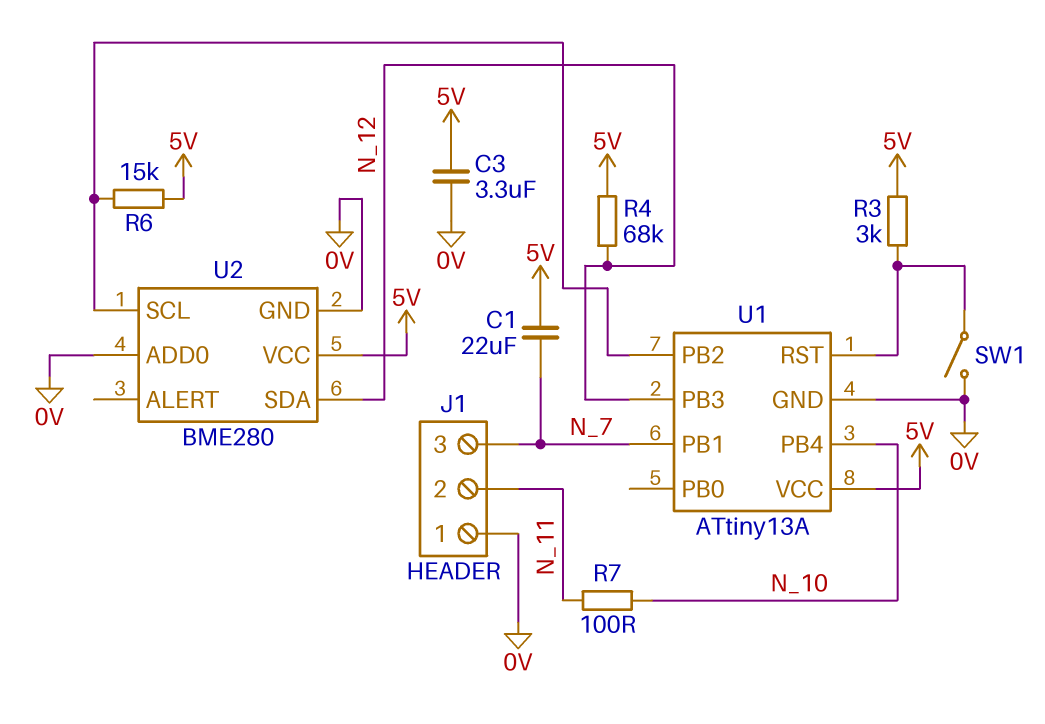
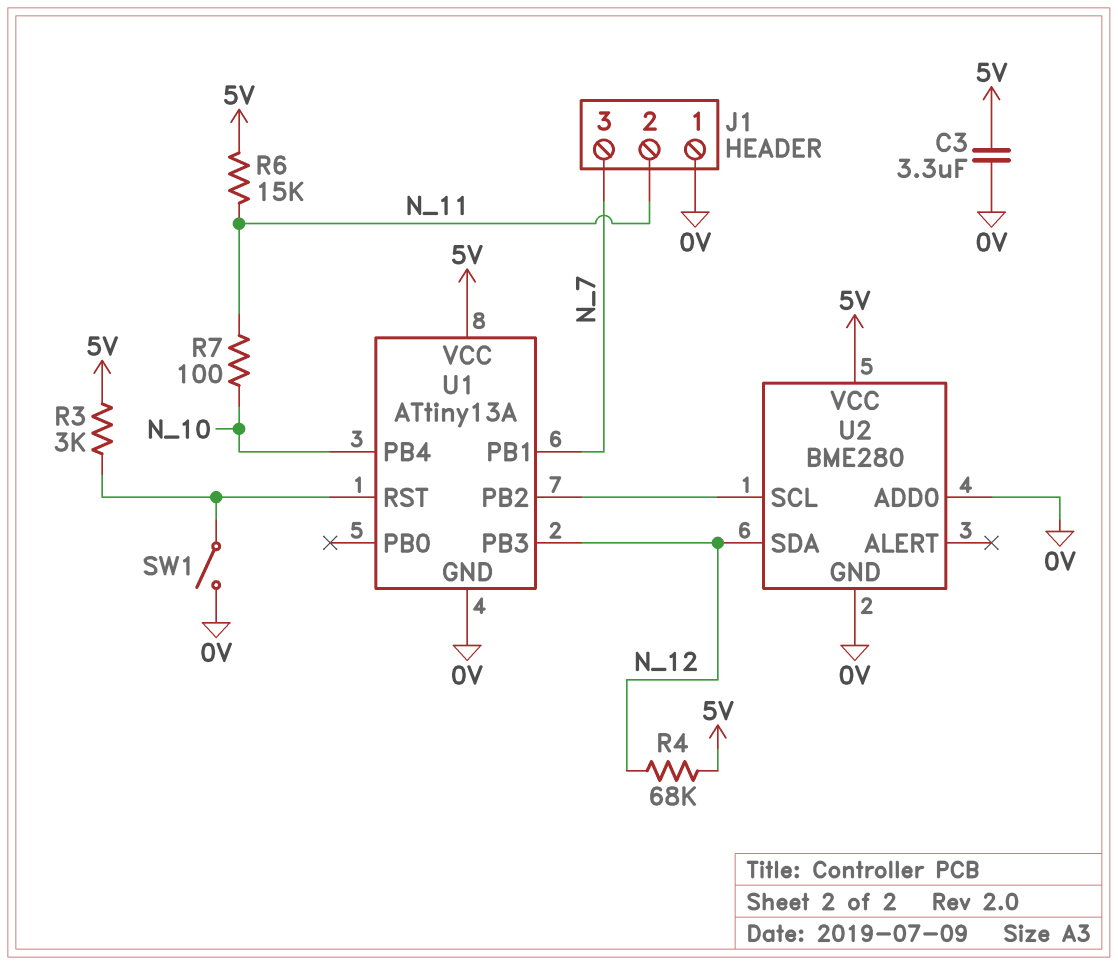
C1: 22uF (5V, N_7) -> none
R6: 15k (5V, U1/PB2) -> 15k (5V, N_11)

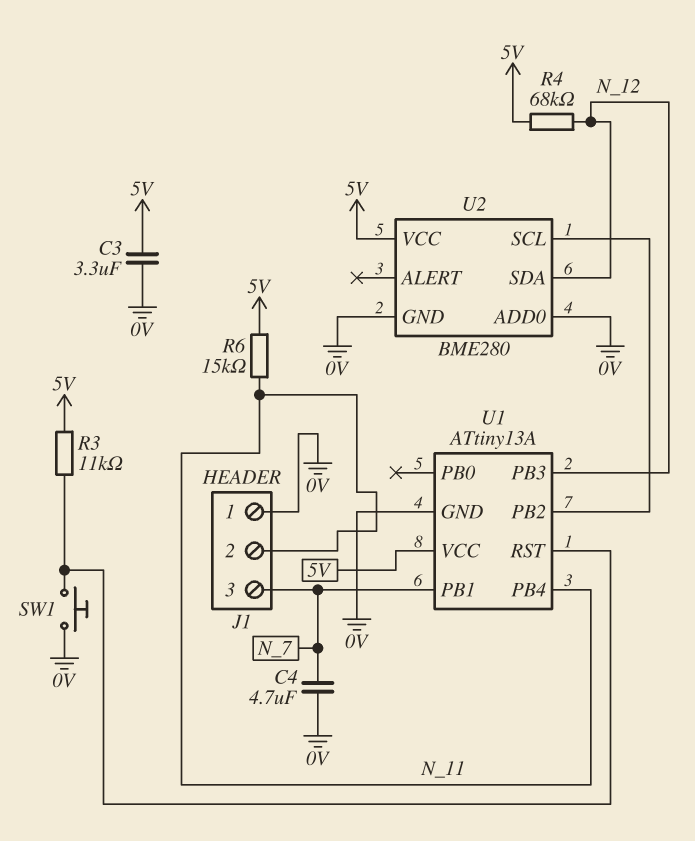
C4: none -> 4.7uF (0V, N_7)
R3: 3k (5V, U1/RST) -> 11k (5V, U1/RST)
R7: 100 (N_10, N_11) -> none
SW1: switch (0V, U1/RST) -> button (0V, U1/RST)
U1 pin PB4: N_10 -> N_11

